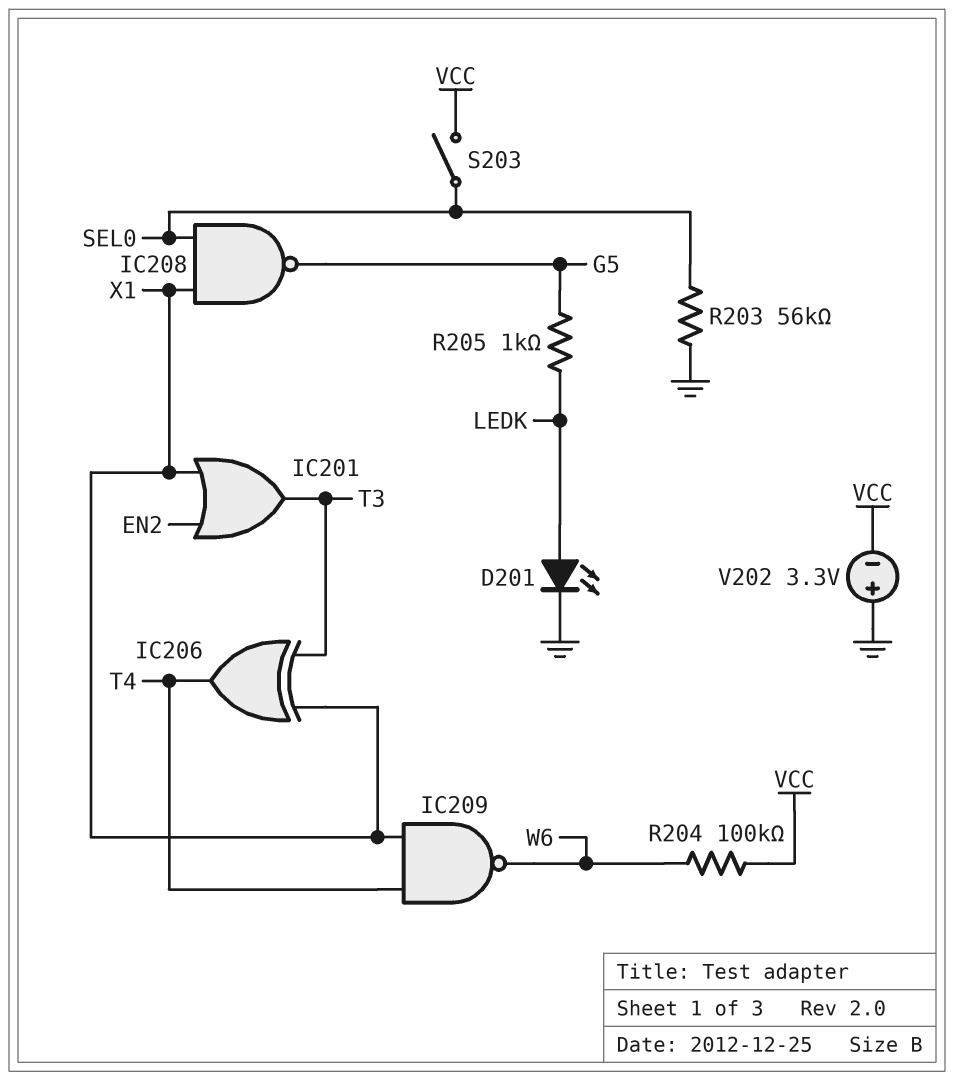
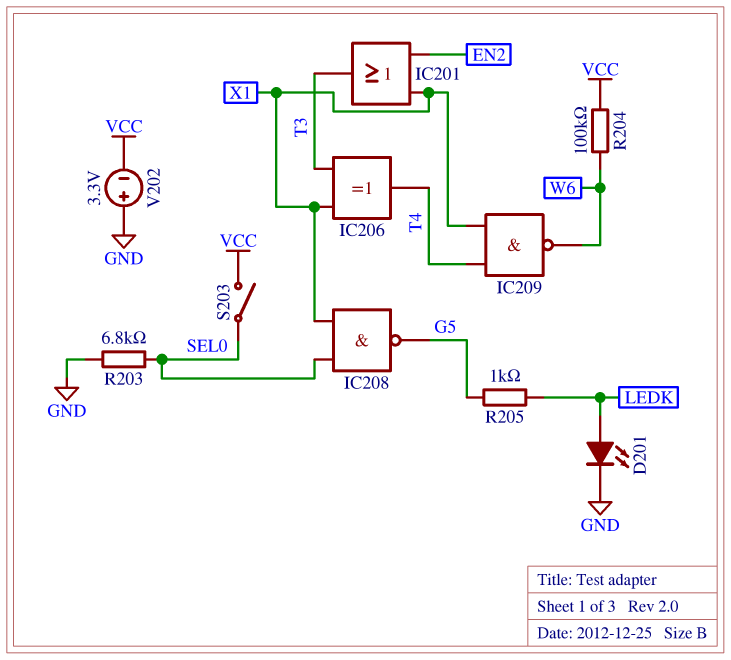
R203: 56k (GND, SEL0) -> 6.8k (GND, SEL0)

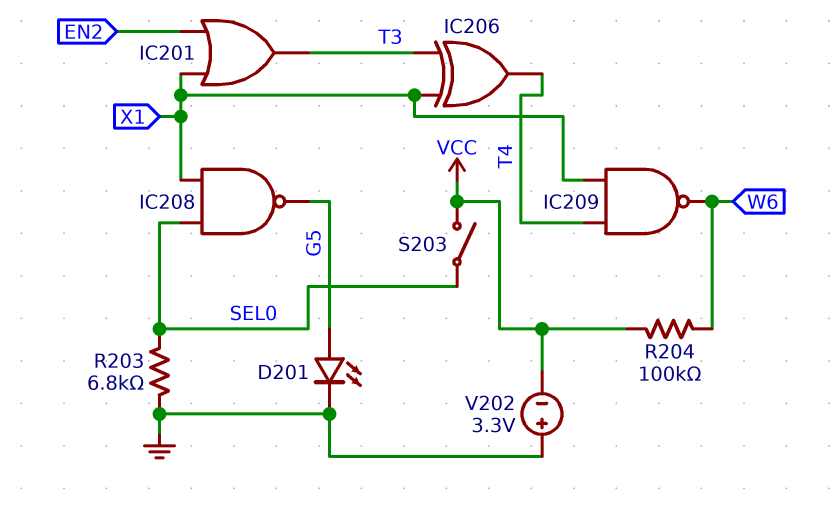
D201: LED (A LEDK, K GND) -> LED (A G5, K GND)
R205: 1k (G5, LEDK) -> none

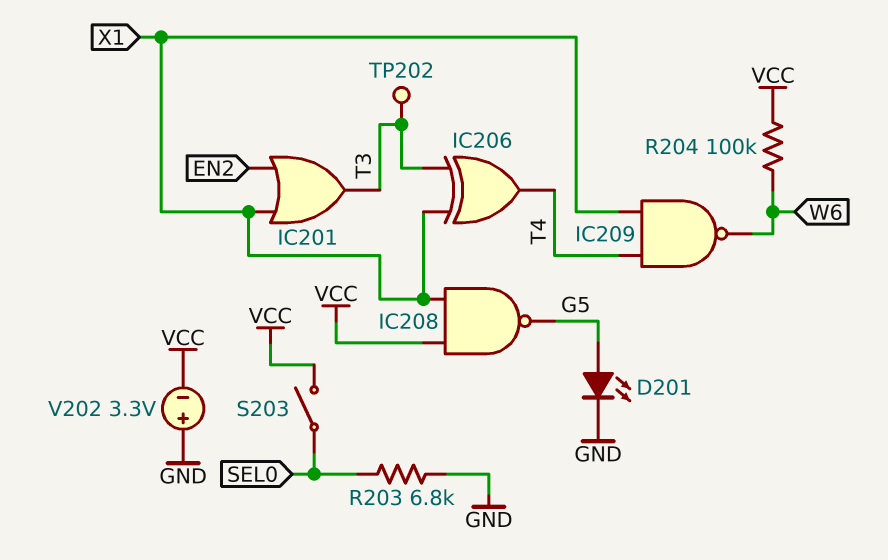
IC208: NAND (in SEL0, in X1, out G5) -> NAND (in VCC, in X1, out G5)
TP202: none -> test point (T3)

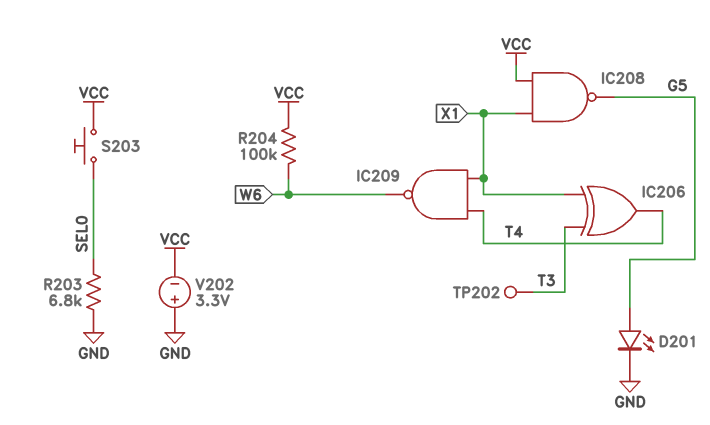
IC201: OR (in EN2, in X1, out T3) -> none
S203: switch (SEL0, VCC) -> button (SEL0, VCC)

